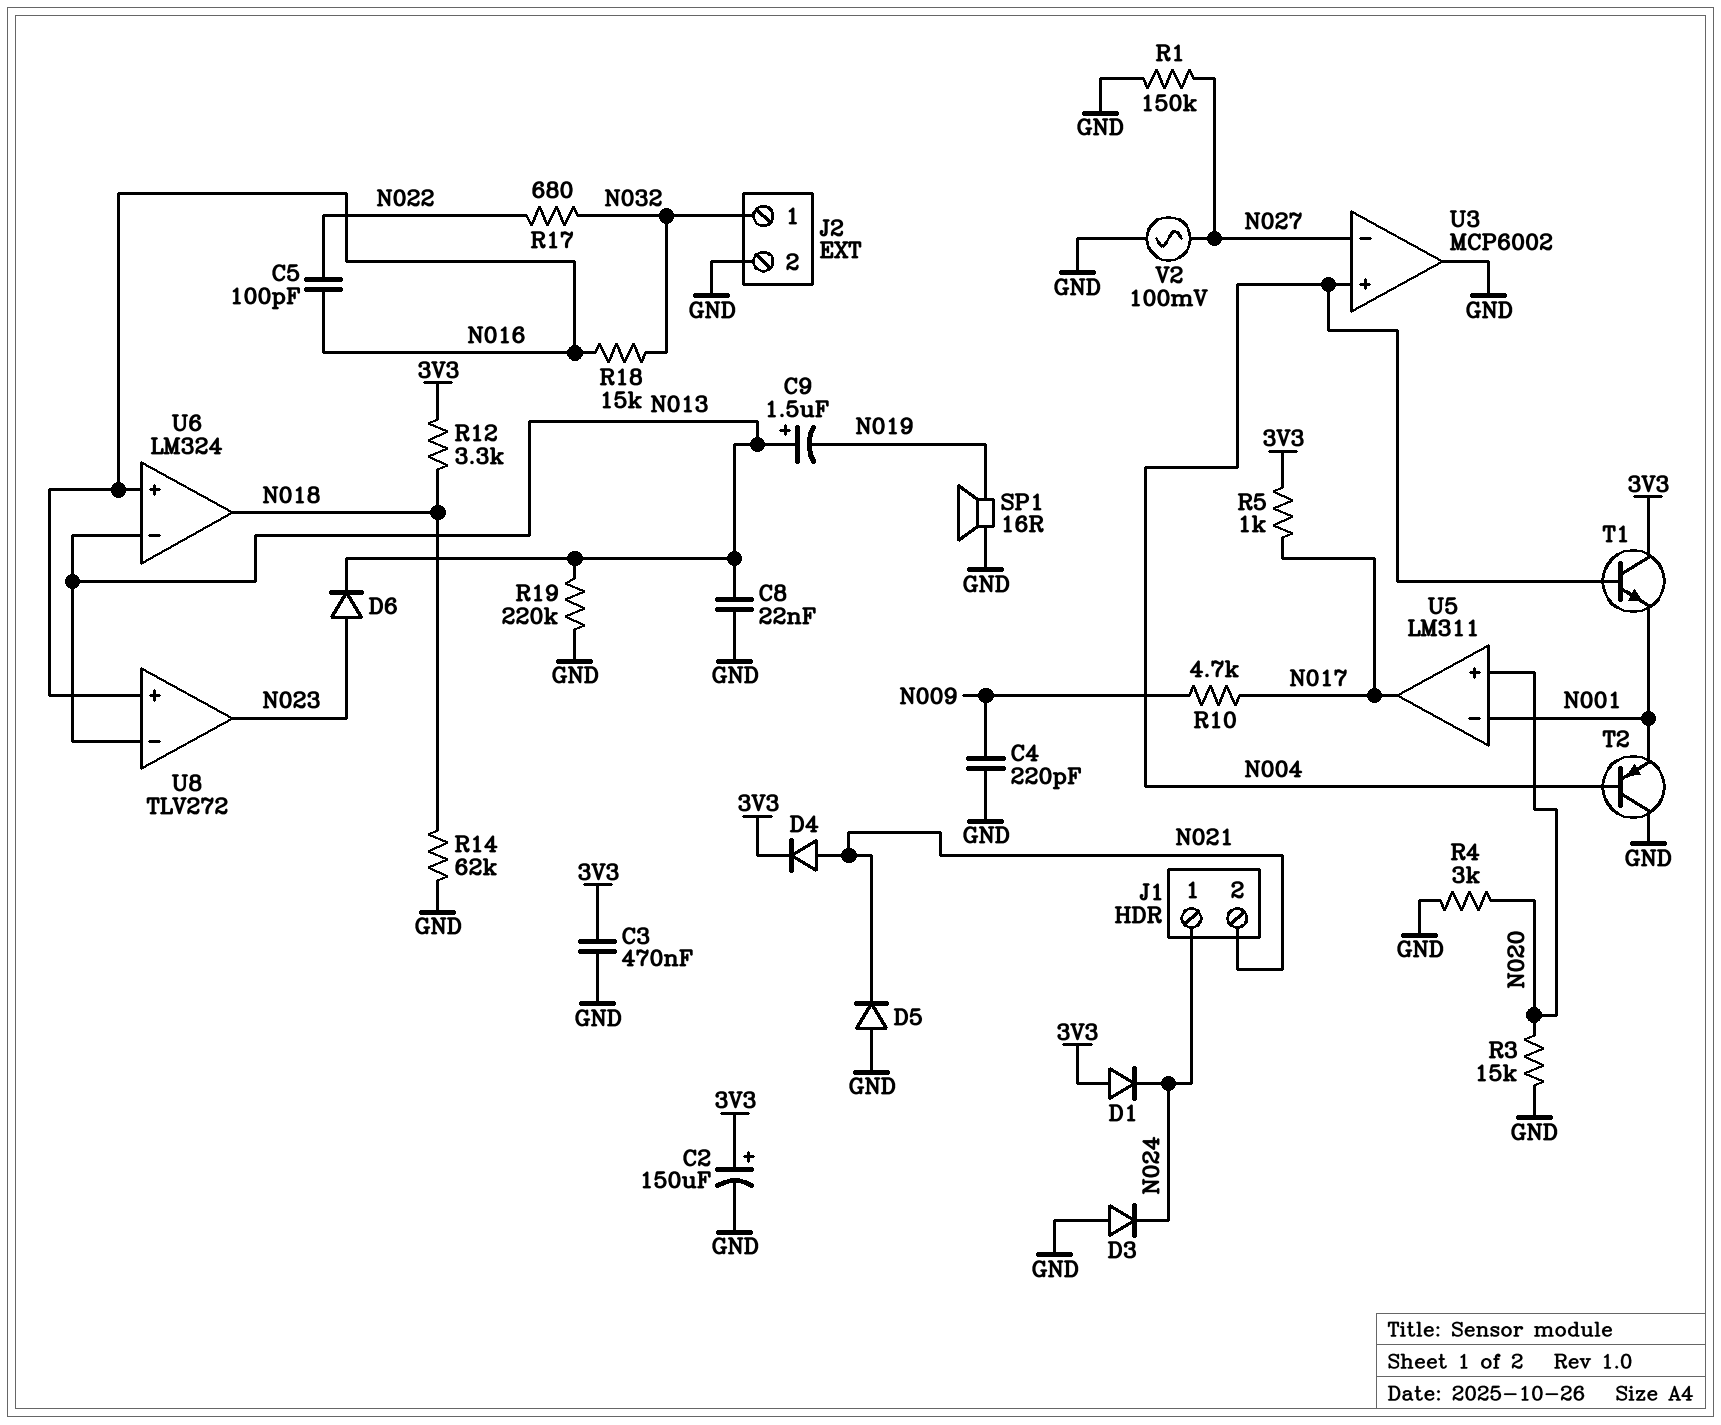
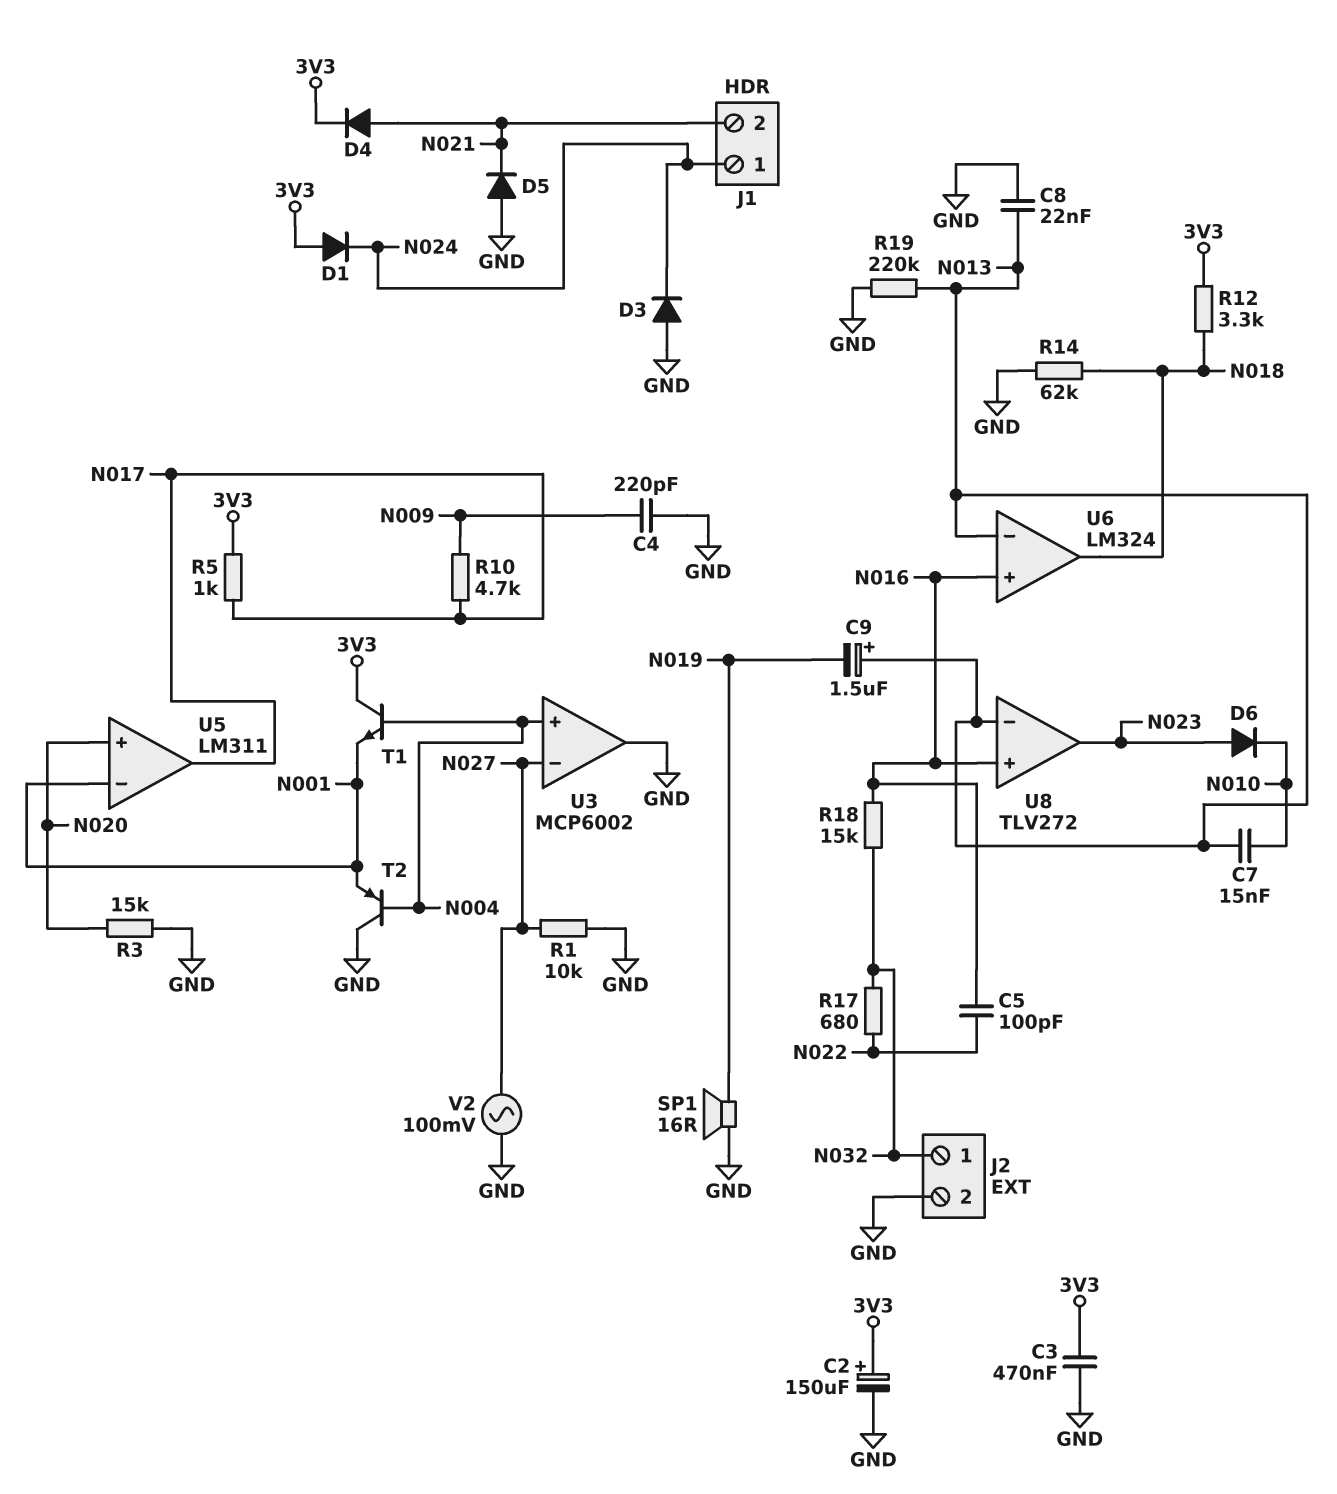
C7: none -> 15nF (N010, N013)
D6: diode (A N023, K N013) -> diode (A N023, K N010)
R1: 150k (GND, N027) -> 10k (GND, N027)
R4: 3k (GND, N020) -> none

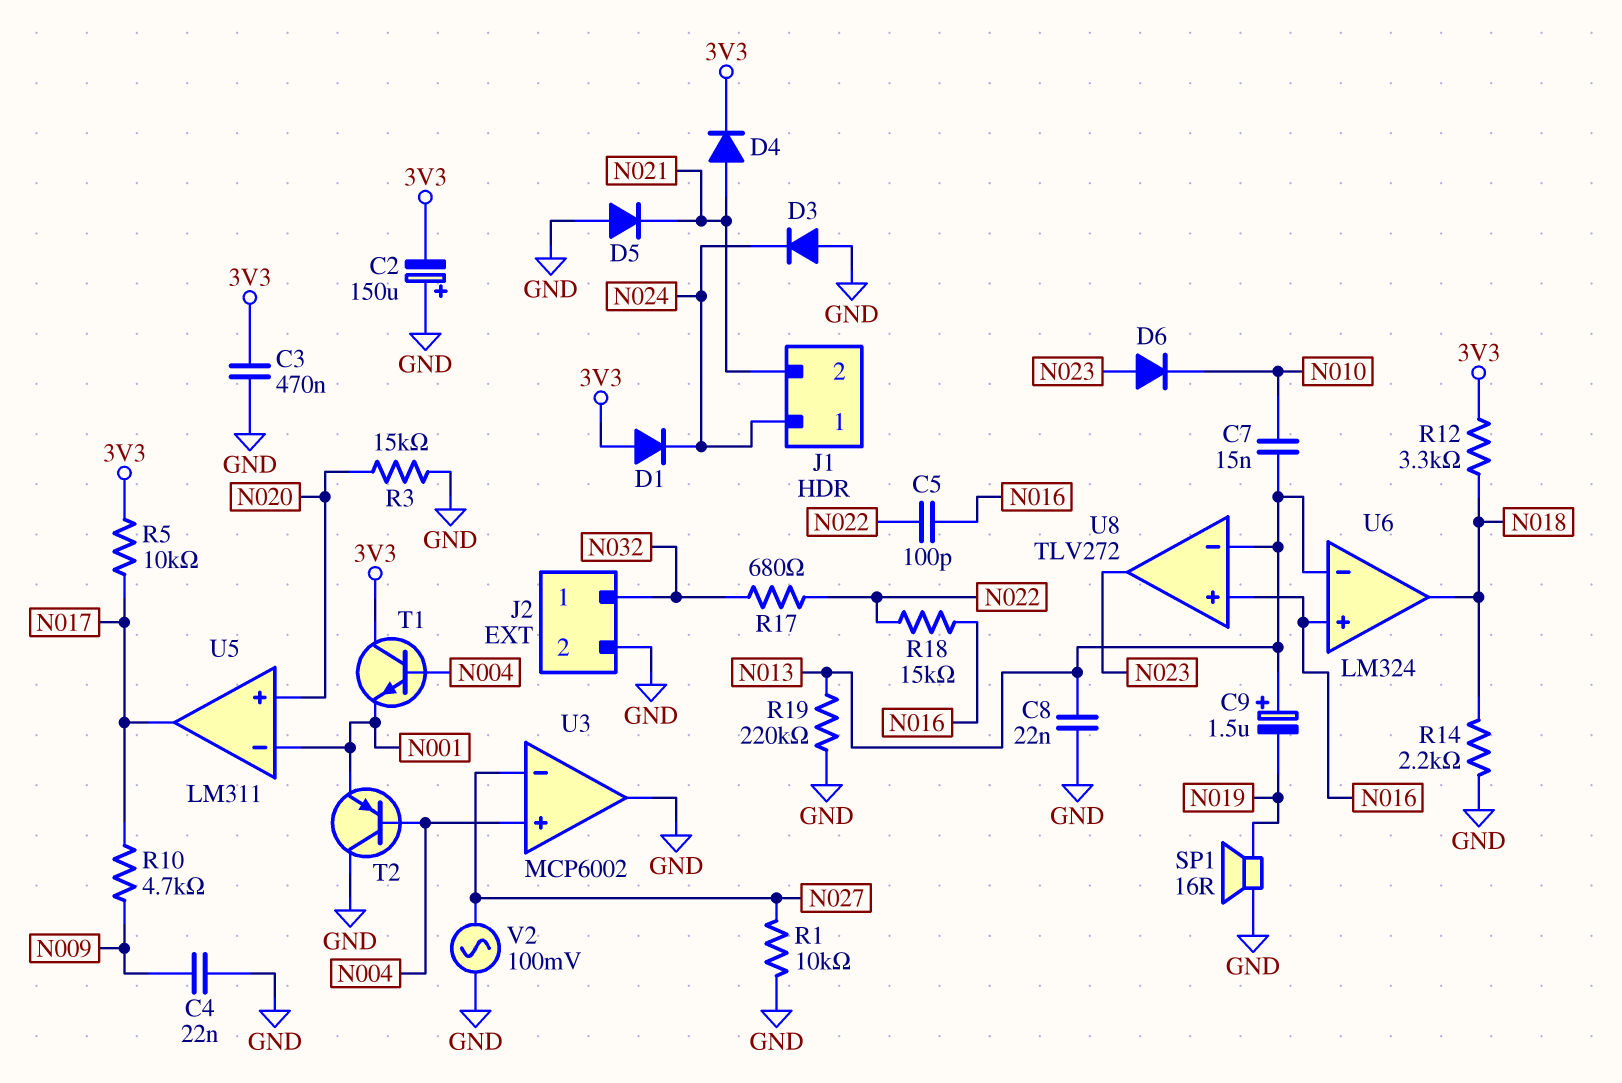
C2: 150uF (plus 3V3, minus GND) -> 150uF (plus GND, minus 3V3)
C4: 220pF (GND, N009) -> 22nF (GND, N009)
R5: 1k (3V3, N017) -> 10k (3V3, N017)
R14: 62k (GND, N018) -> 2.2k (GND, N018)
R18: 15k (N016, N032) -> 15k (N016, N022)

